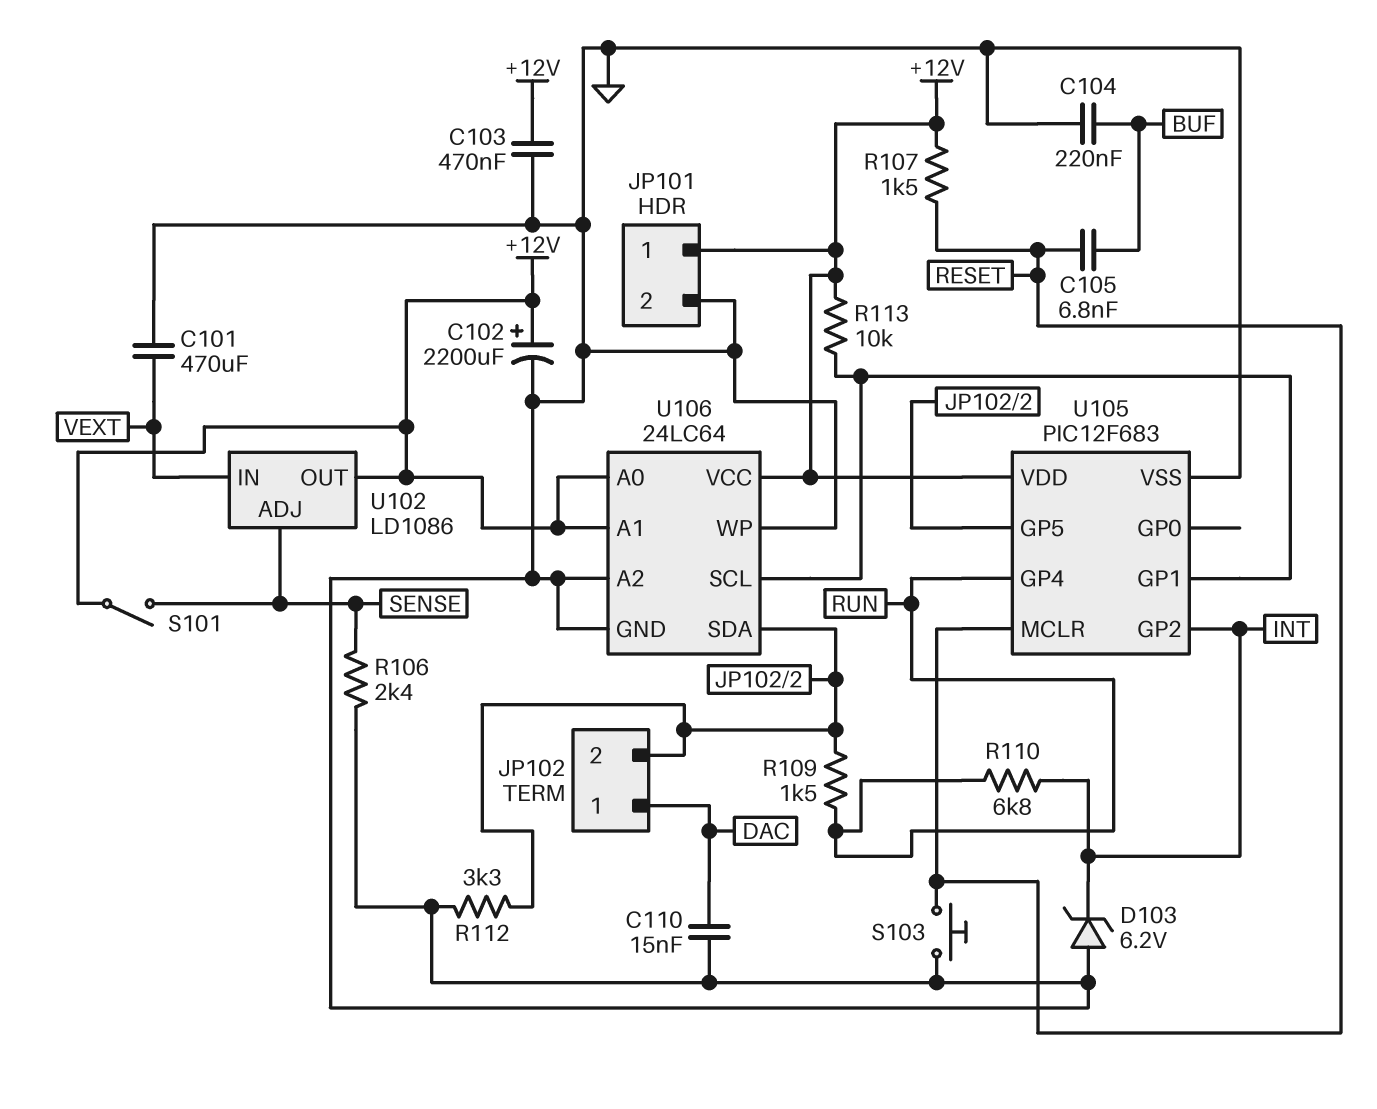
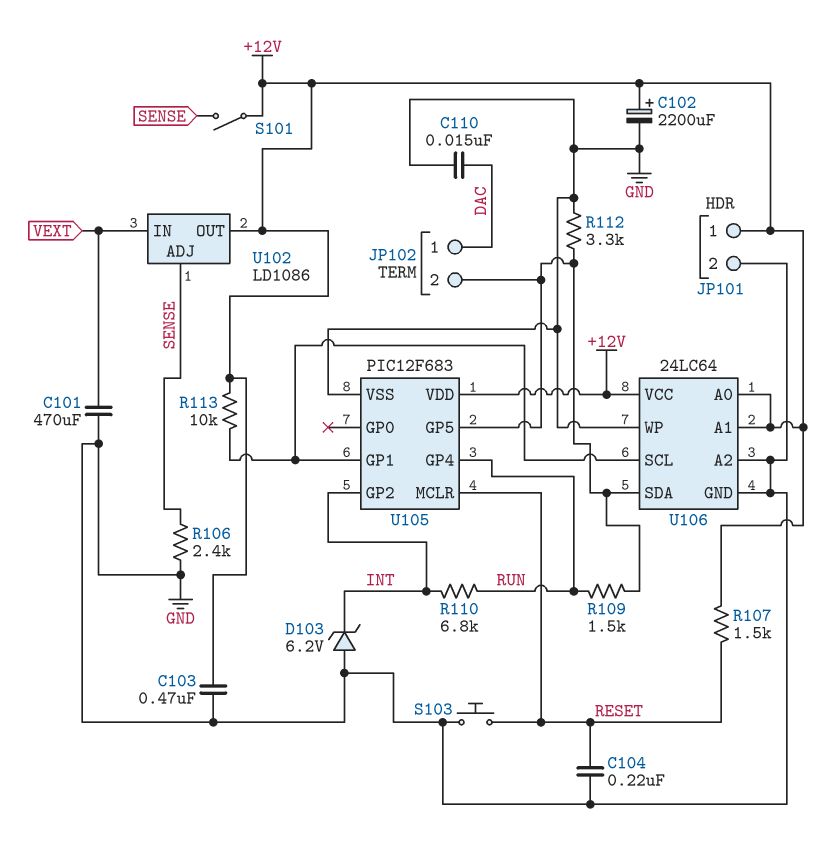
C104: 220nF (BUF, GND) -> 220nF (GND, RESET)
C105: 6.8nF (BUF, RESET) -> none

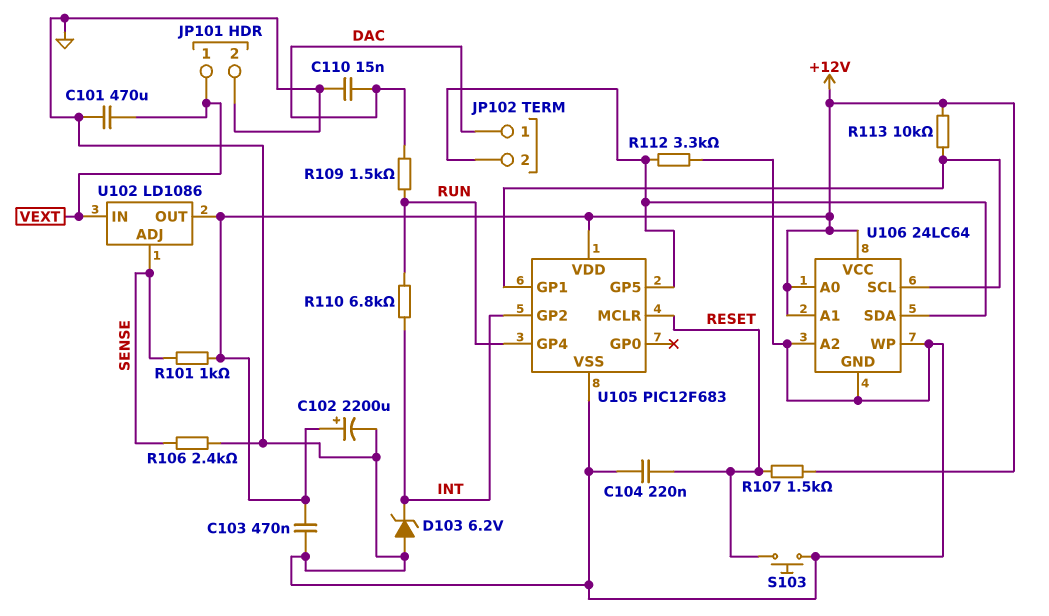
JP101 pin 1: +12V -> VEXT
R101: none -> 1k (+12V, SENSE)
R109: 1.5k (JP102/2, RUN) -> 1.5k (DAC, RUN)
S101: switch (+12V, SENSE) -> none

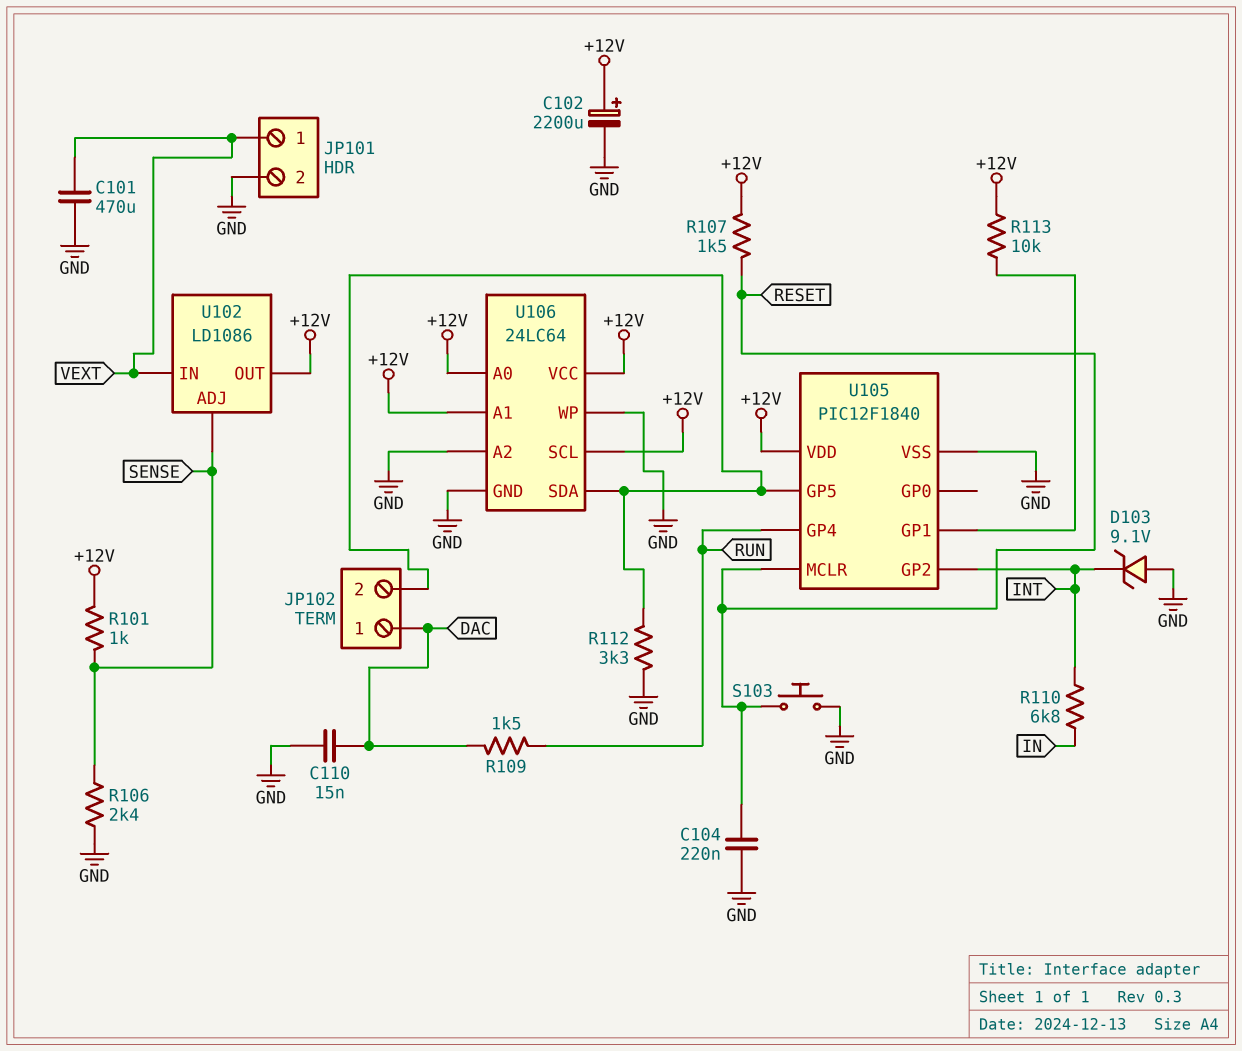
C103: 470nF (+12V, GND) -> none
D103: zener 6.2V (A GND, K INT) -> zener 9.1V (A GND, K INT)
R110: 6.8k (INT, RUN) -> 6.8k (IN, INT)
U105: PIC12F683 -> PIC12F1840
U106 pin SCL: U105/GP1 -> +12V

